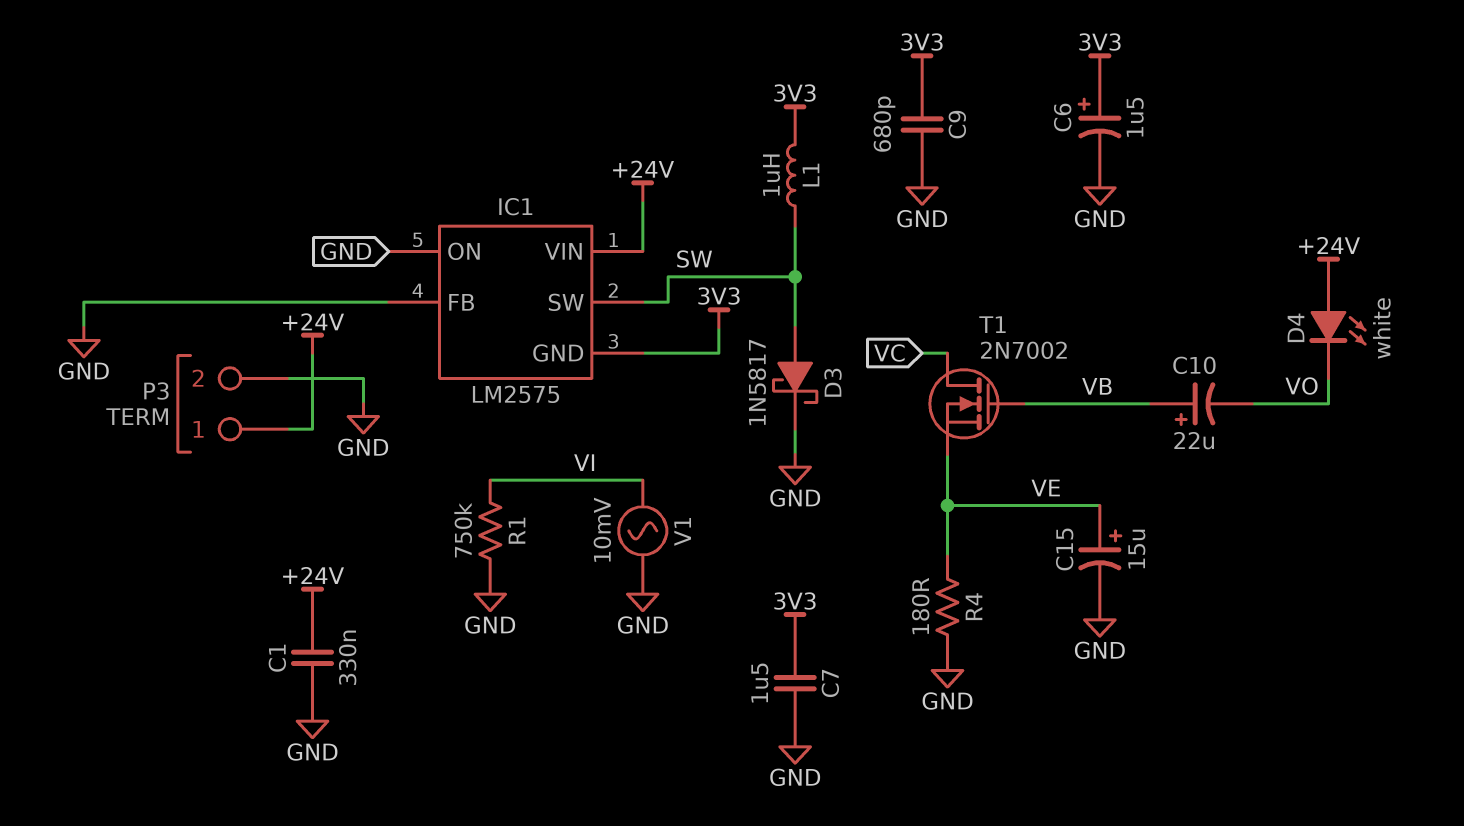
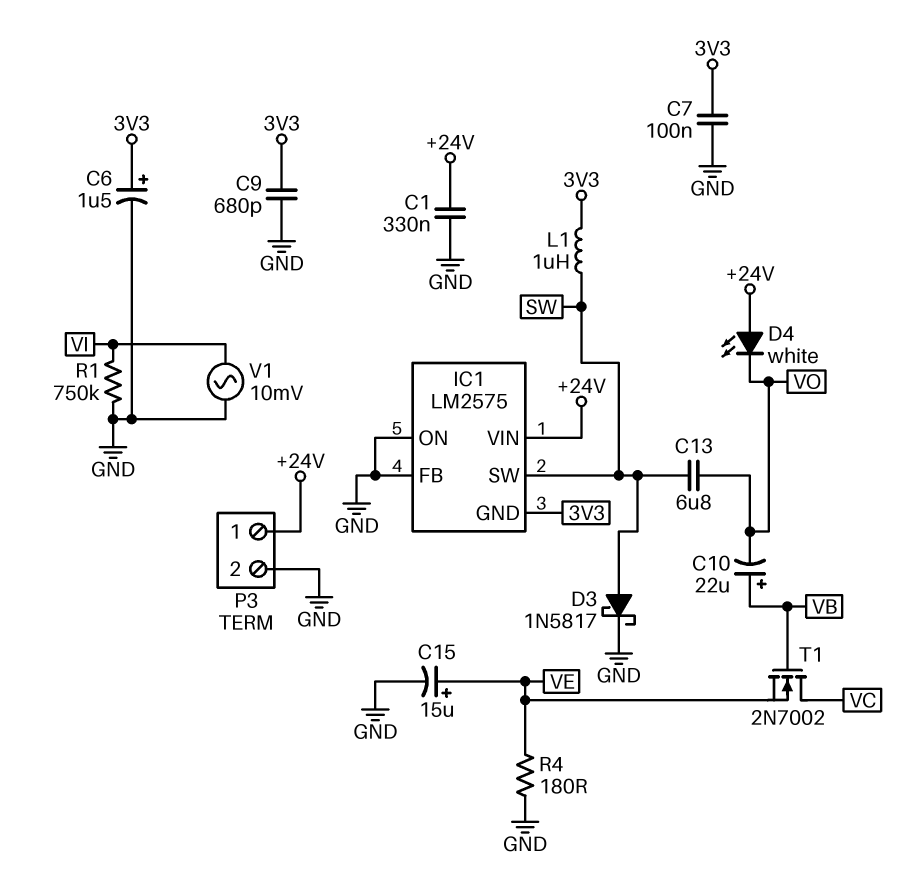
C7: 1.5uF (3V3, GND) -> 100nF (3V3, GND)
C13: none -> 6.8uF (SW, VO)

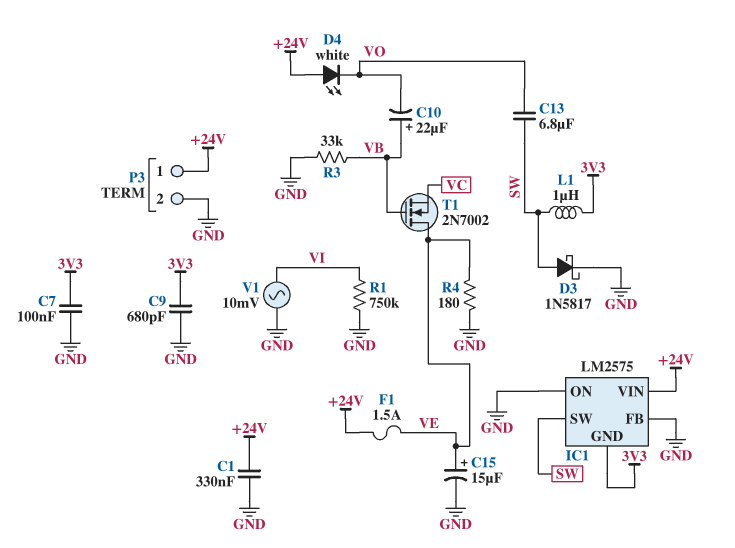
C6: 1.5uF (plus 3V3, minus GND) -> none
F1: none -> 1.5A (+24V, VE)
R3: none -> 33k (GND, VB)
T1: NMOS 2N7002 (G VB, D VC, S VE) -> NMOS 2N7002 (G VB, D VE, S VC)

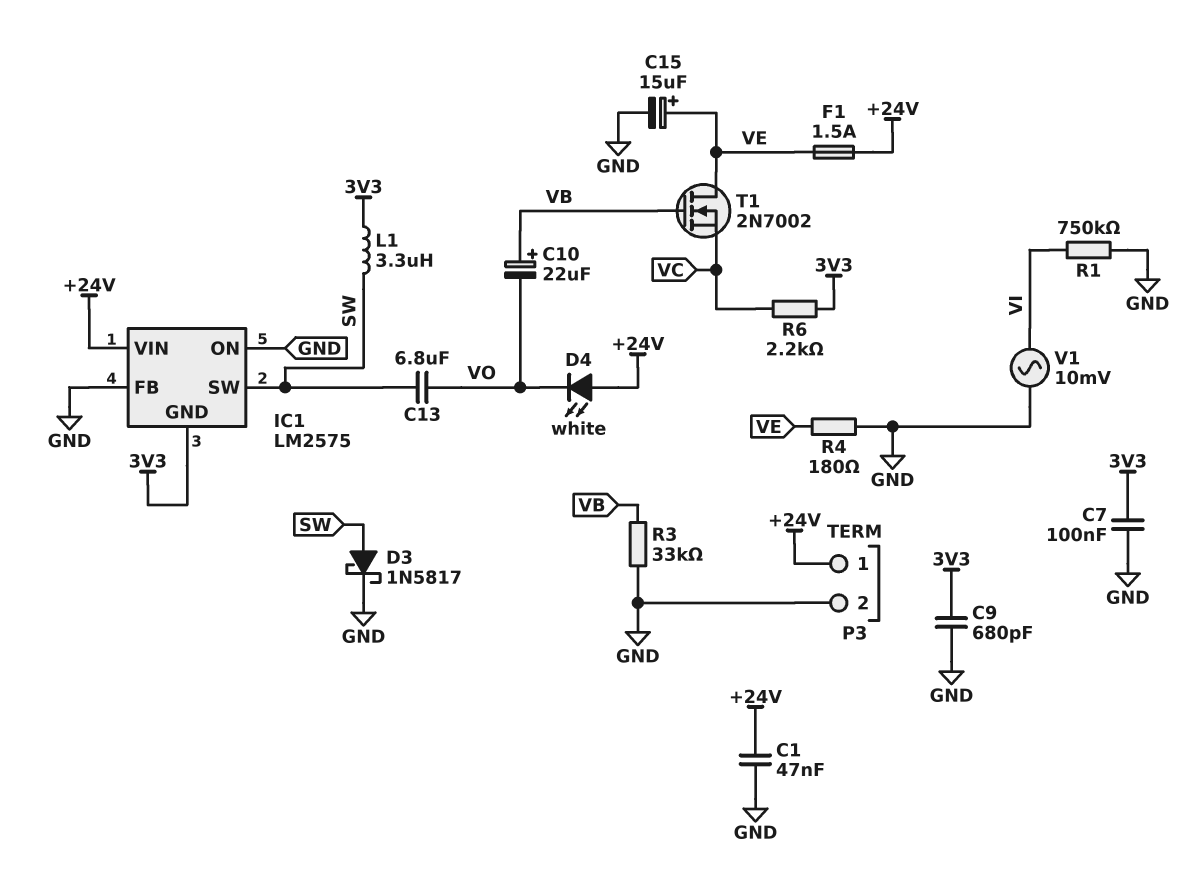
C1: 330nF (+24V, GND) -> 47nF (+24V, GND)
L1: 1uH (3V3, SW) -> 3.3uH (3V3, SW)
R6: none -> 2.2k (3V3, VC)

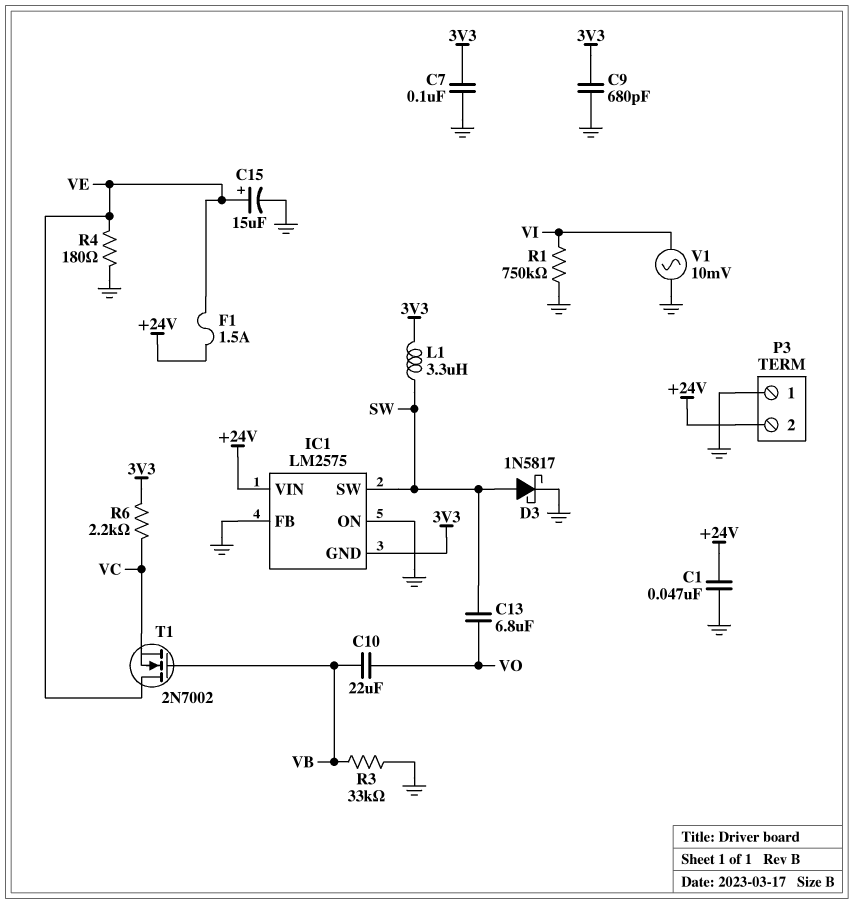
C10: 22uF (plus VB, minus VO) -> 22uF (VB, VO)
D4: LED white (A +24V, K VO) -> none
P3 pin 1: +24V -> GND
P3 pin 2: GND -> +24V

